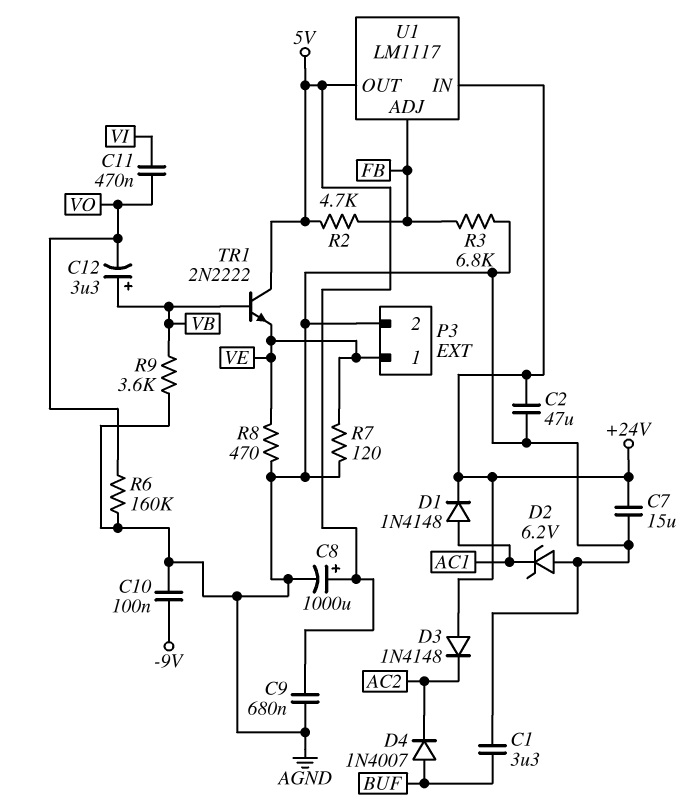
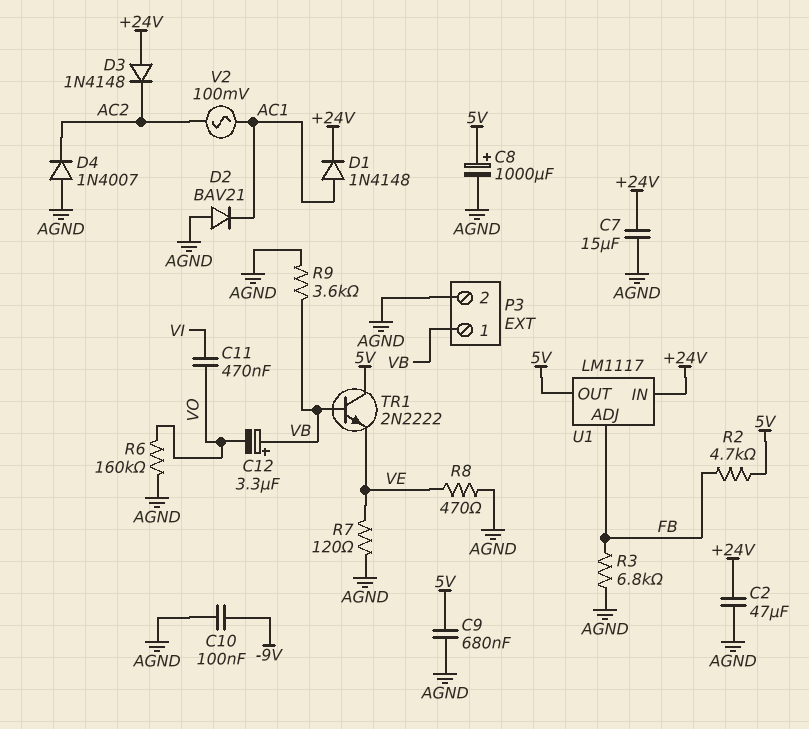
C1: 3.3uF (AGND, BUF) -> none
D2: zener 6.2V (A AGND, K AC1) -> diode BAV21 (A AGND, K AC1)
D4: diode 1N4007 (A BUF, K AC2) -> diode 1N4007 (A AGND, K AC2)
P3 pin 1: VE -> VB
V2: none -> AC 100mV (AC1, AC2)

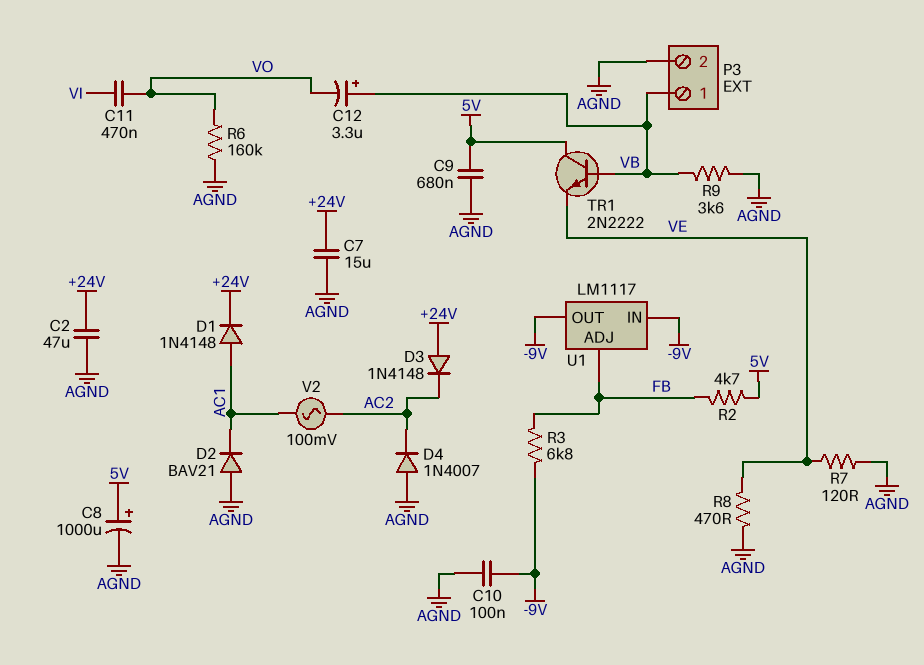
R3: 6.8k (AGND, FB) -> 6.8k (-9V, FB)
U1 pin IN: +24V -> -9V
U1 pin OUT: 5V -> -9V

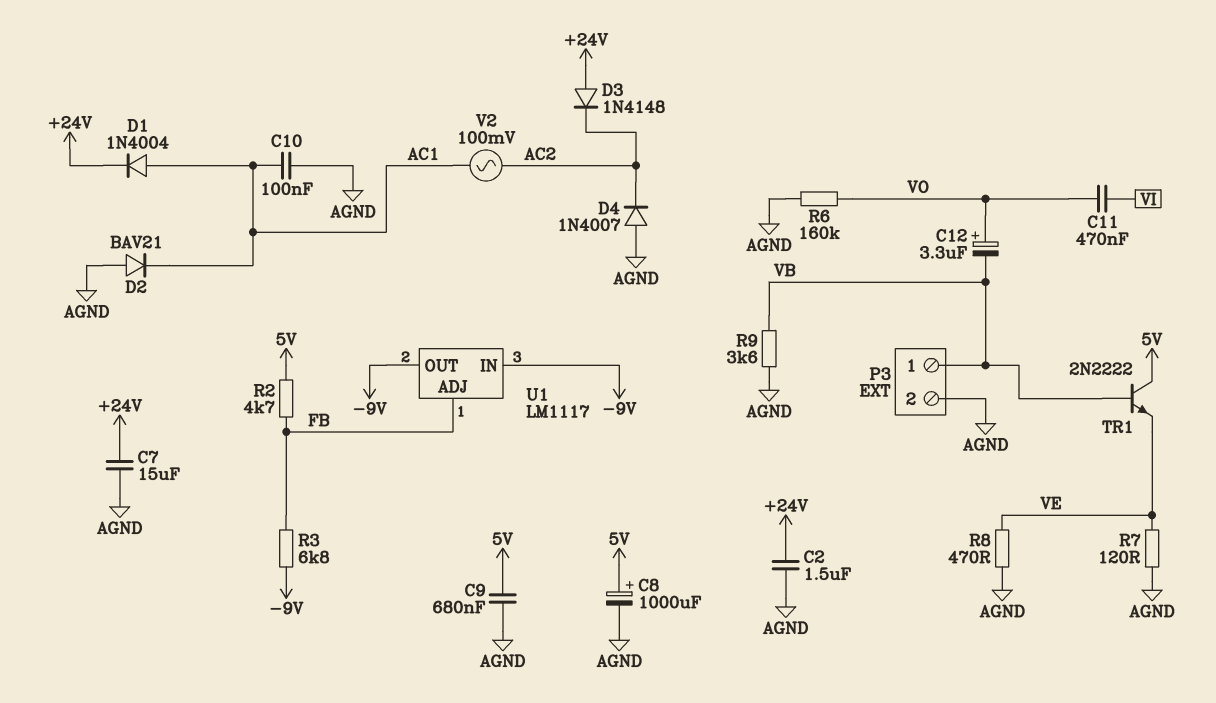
C2: 47uF (+24V, AGND) -> 1.5uF (+24V, AGND)
C10: 100nF (-9V, AGND) -> 100nF (AC1, AGND)
C12: 3.3uF (plus VB, minus VO) -> 3.3uF (plus VO, minus VB)
D1: diode 1N4148 (A AC1, K +24V) -> diode 1N4004 (A AC1, K +24V)

